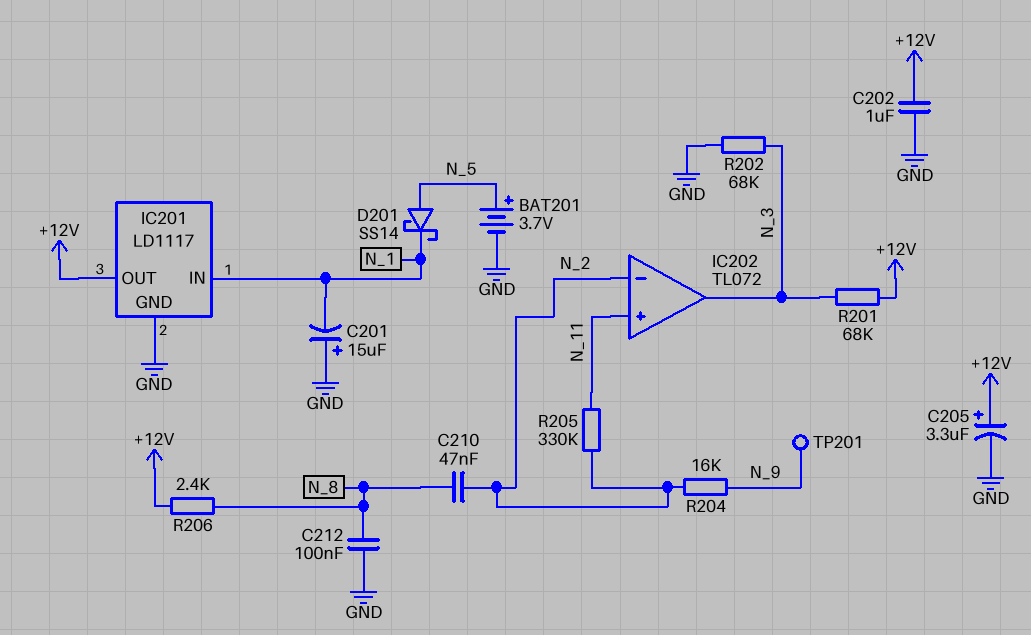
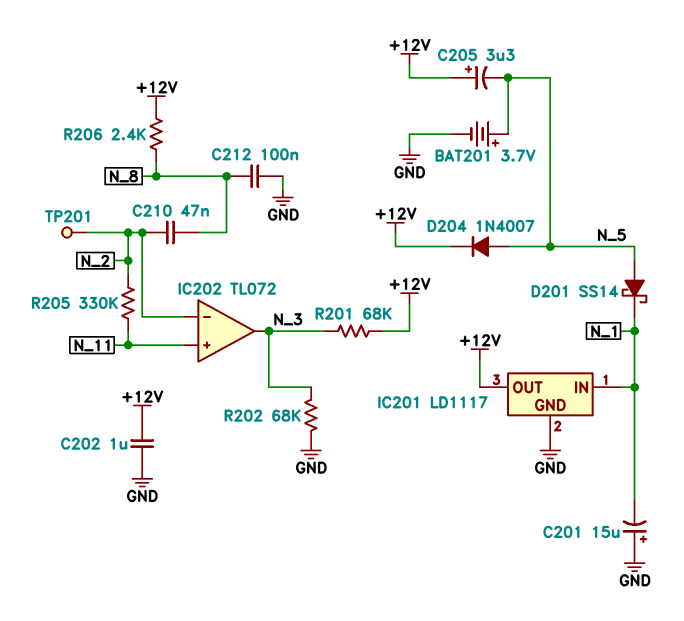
C205: 3.3uF (plus +12V, minus GND) -> 3.3uF (plus +12V, minus N_5)
D204: none -> diode 1N4007 (A N_5, K +12V)
R204: 16k (N_2, N_9) -> none
TP201: test point (N_9) -> test point (N_2)

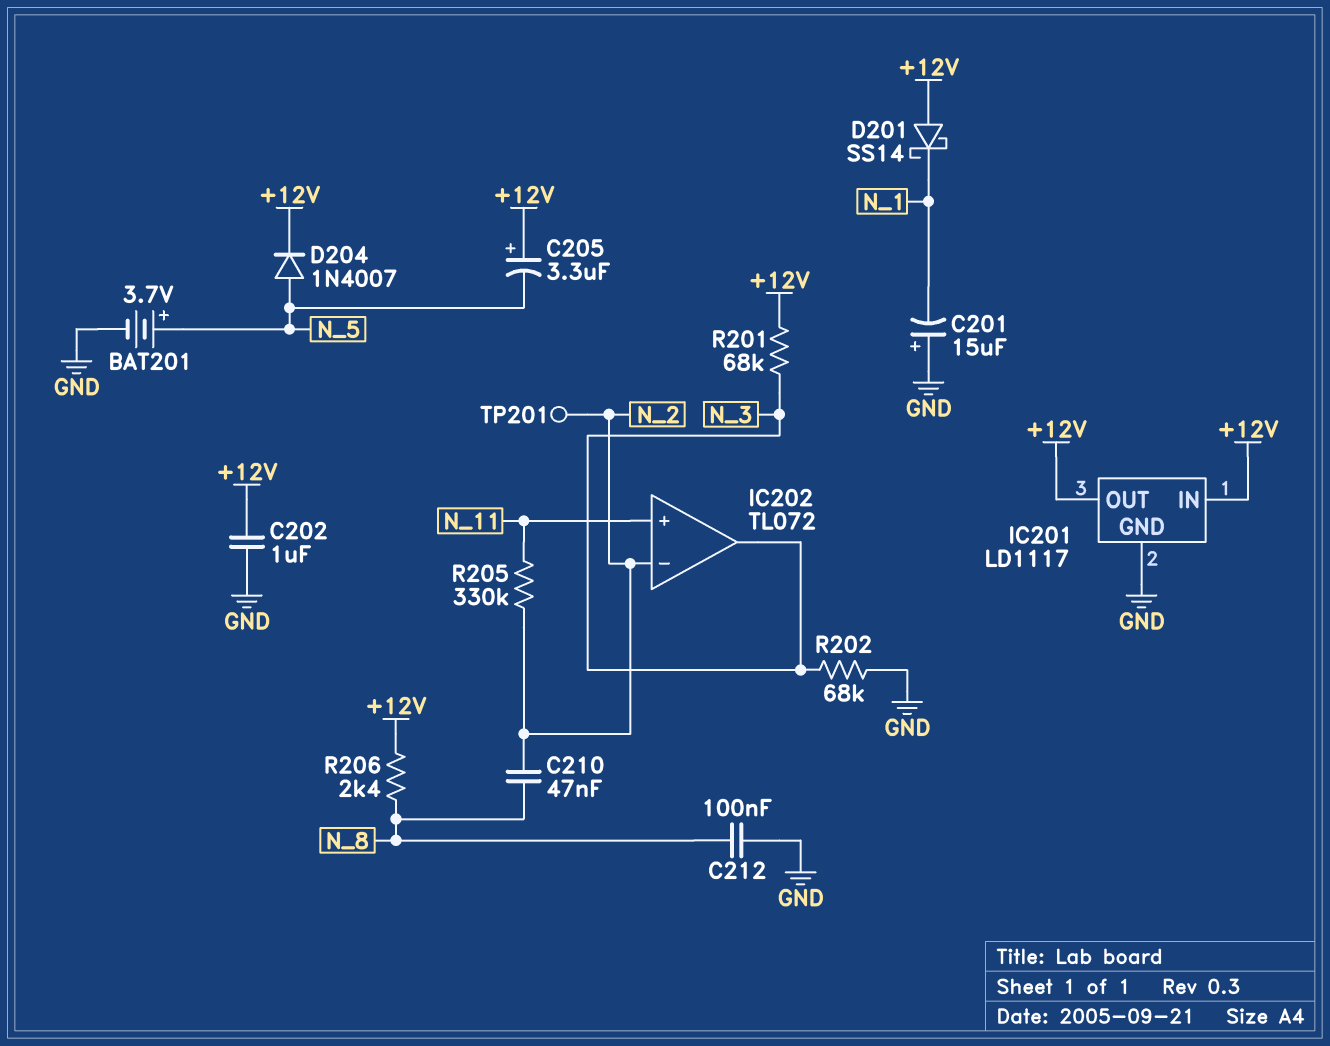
D201: schottky SS14 (A N_5, K N_1) -> schottky SS14 (A +12V, K N_1)
IC201 pin IN: N_1 -> +12V

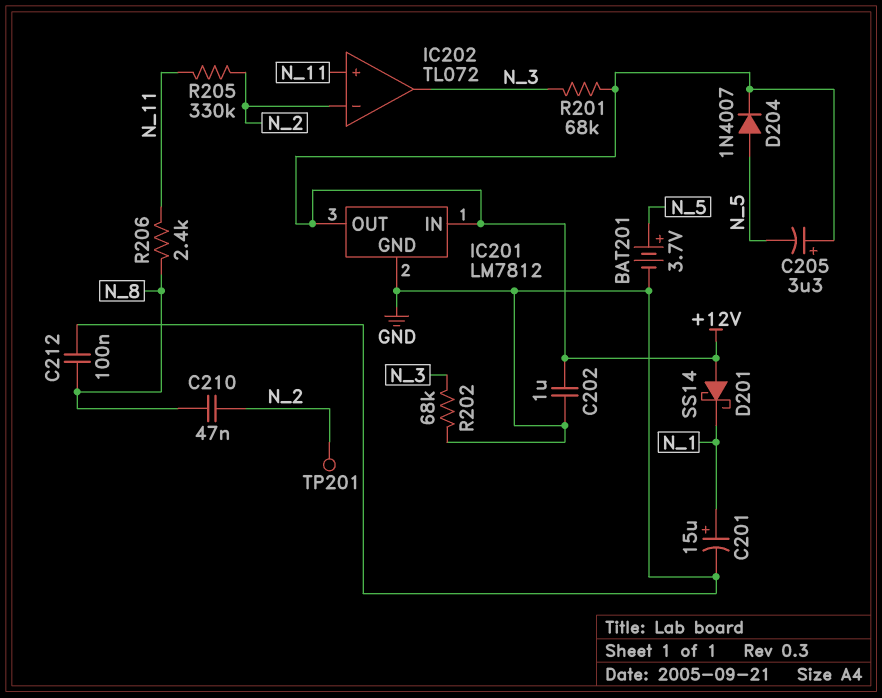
C201: 15uF (plus GND, minus N_1) -> 15uF (plus N_1, minus GND)
IC201: LD1117 -> LM7812
R206: 2.4k (+12V, N_8) -> 2.4k (N_8, N_11)

